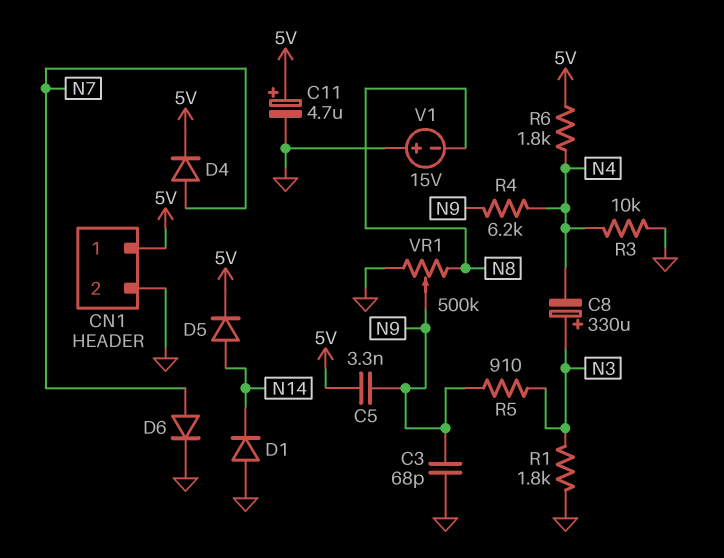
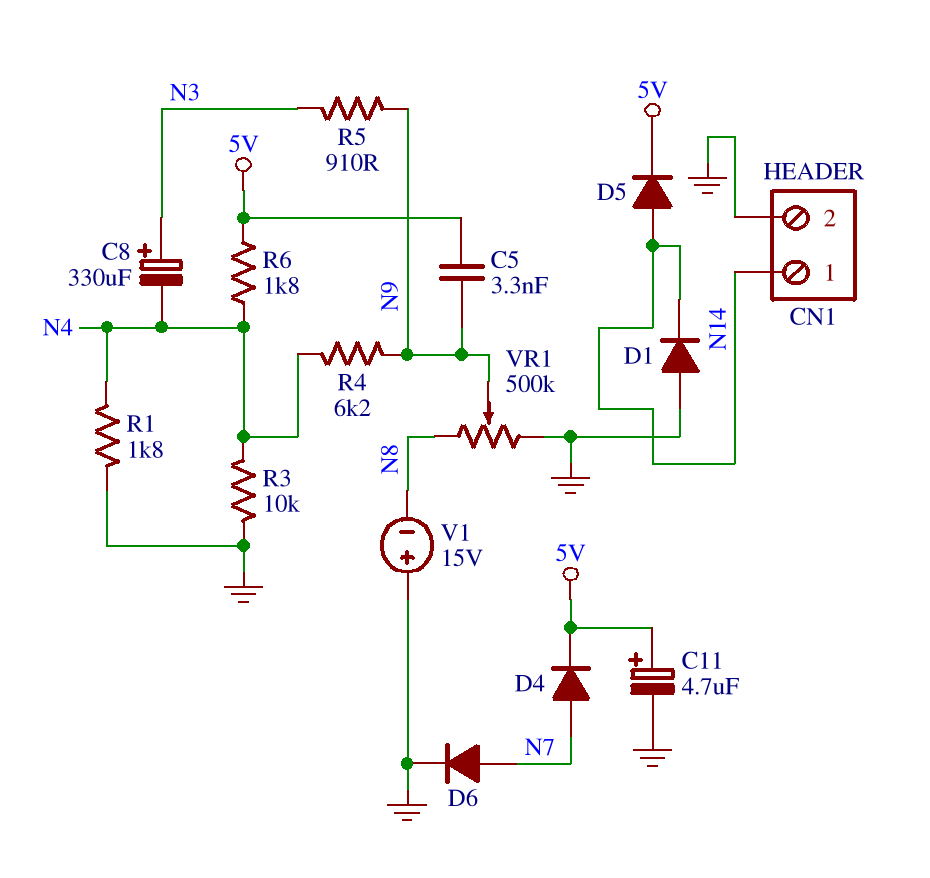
C3: 68pF (GND, N9) -> none
CN1 pin 1: 5V -> N14
R1: 1.8k (GND, N3) -> 1.8k (GND, N4)

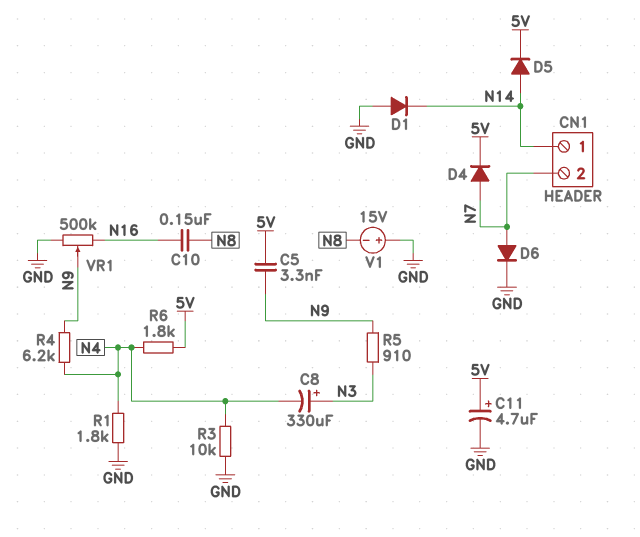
C10: none -> 150nF (N8, N16)
CN1 pin 2: GND -> N7
VR1: 500k (GND, N8, wiper N9) -> 500k (GND, N16, wiper N9)

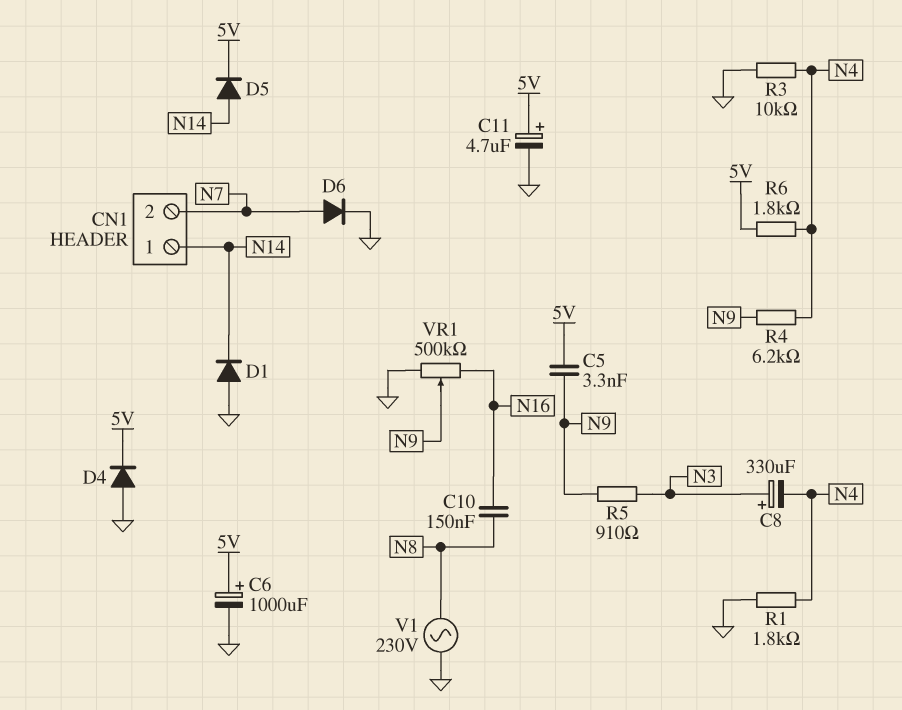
C6: none -> 1000uF (plus 5V, minus GND)
D4: diode (A N7, K 5V) -> diode (A GND, K 5V)
V1: 15V (plus GND, minus N8) -> AC 230V (GND, N8)

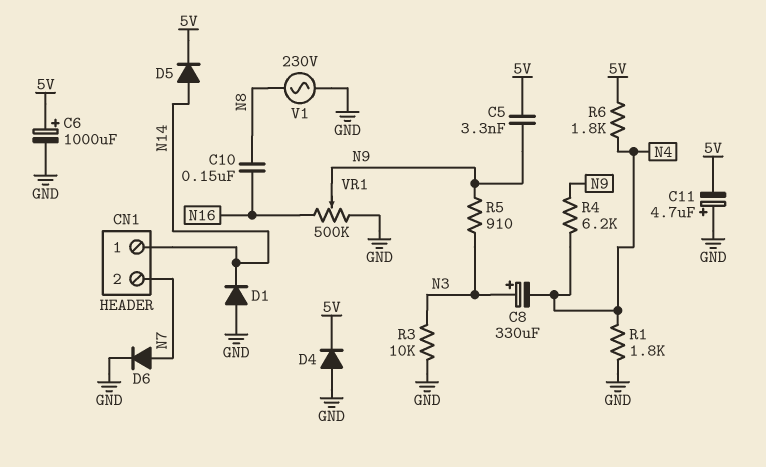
C11: 4.7uF (plus 5V, minus GND) -> 4.7uF (plus GND, minus 5V)
R3: 10k (GND, N4) -> 10k (GND, N3)

